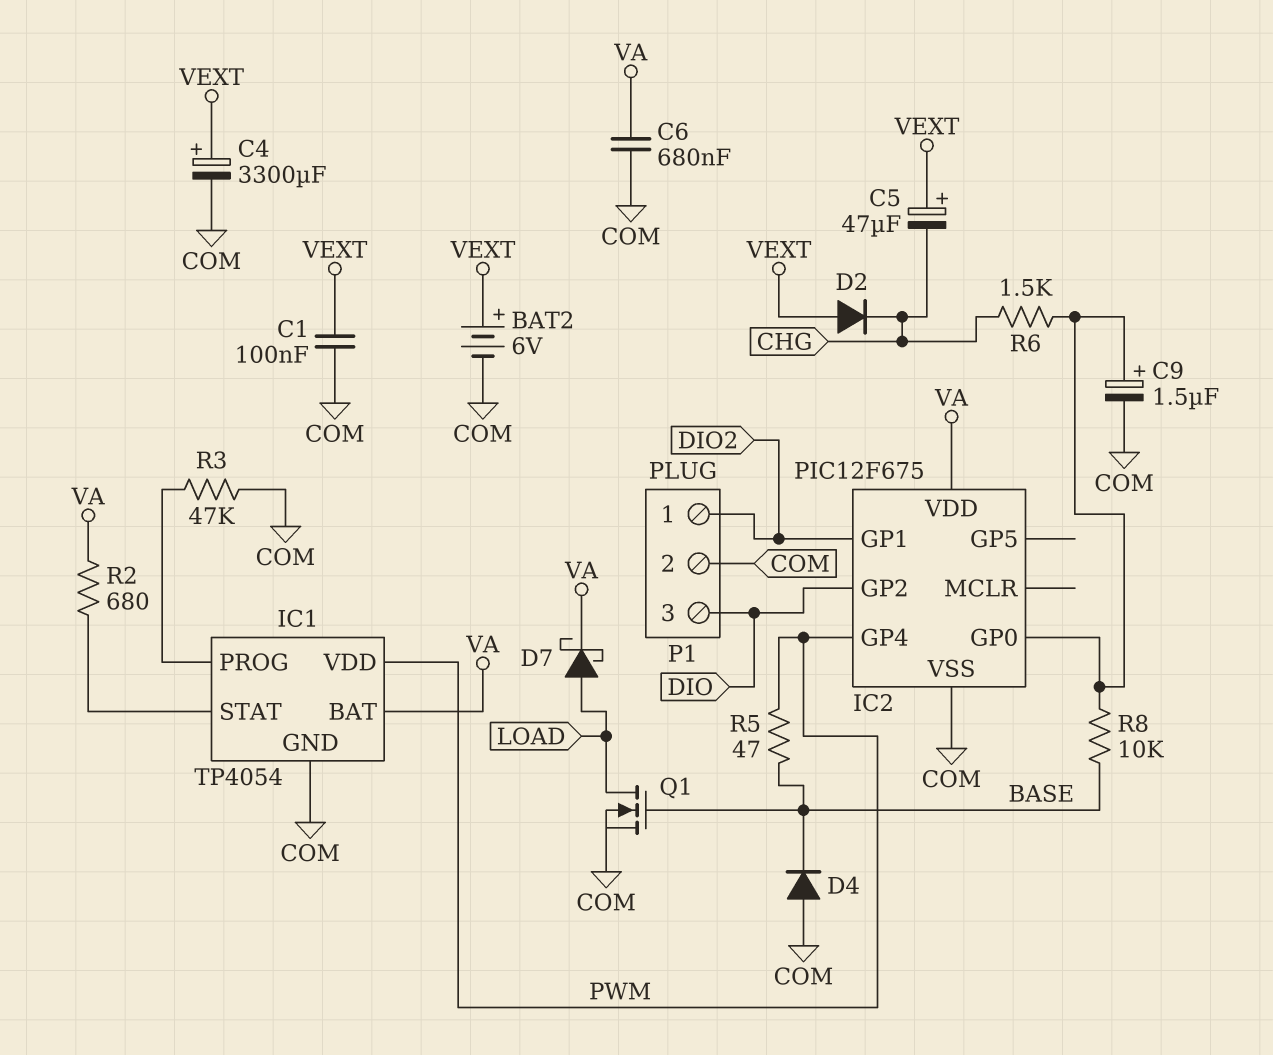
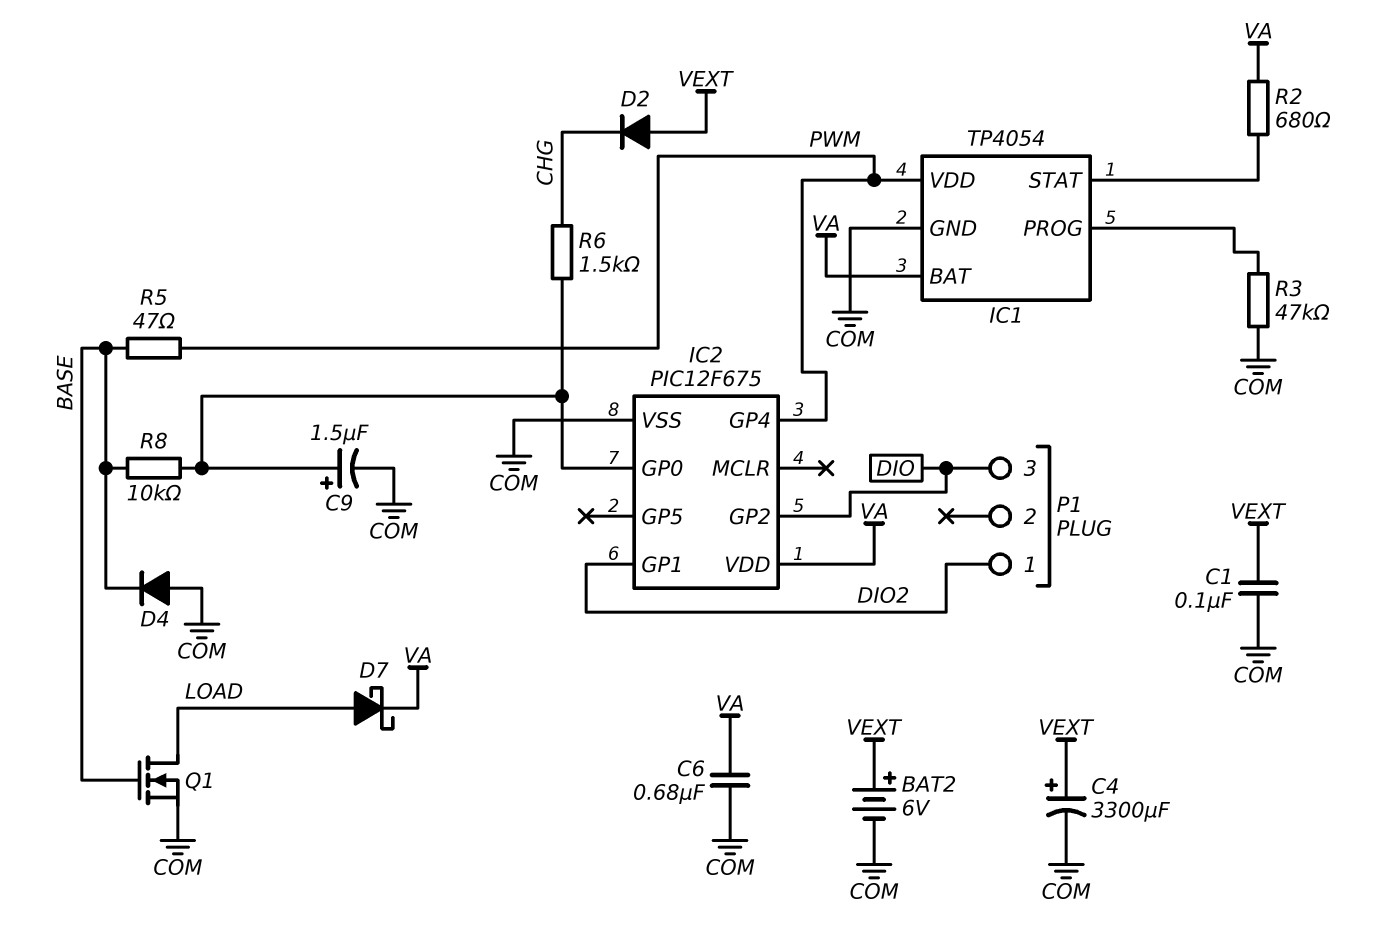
C5: 47uF (plus VEXT, minus CHG) -> none
P1 pin 2: COM -> none

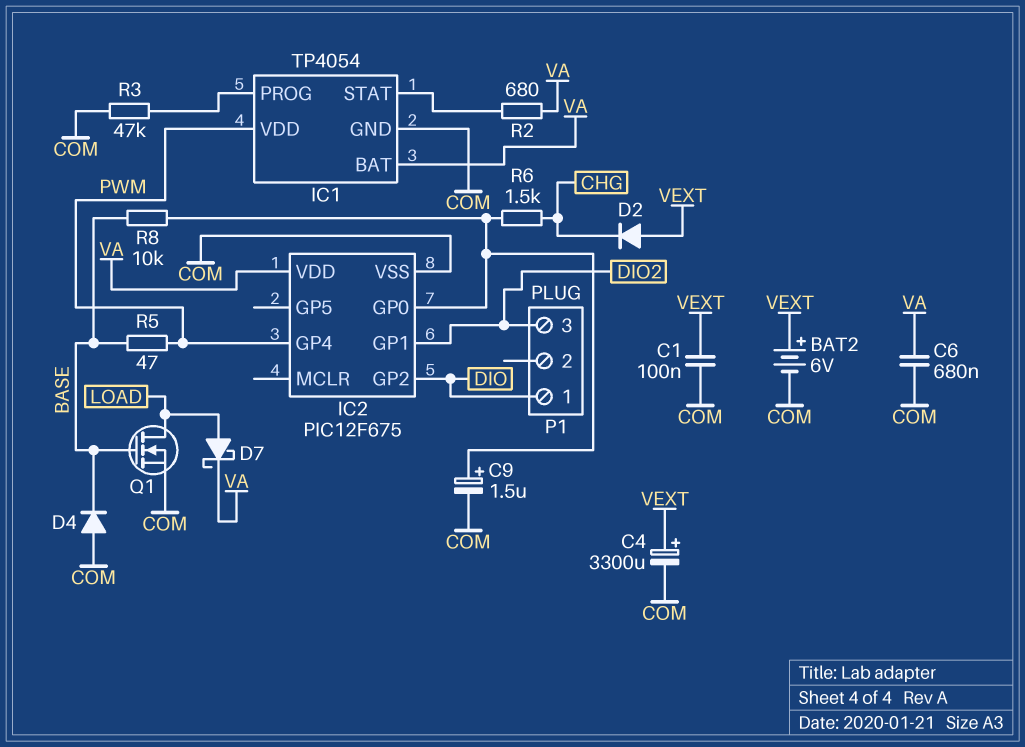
P1 pin 1: DIO2 -> DIO
P1 pin 3: DIO -> DIO2

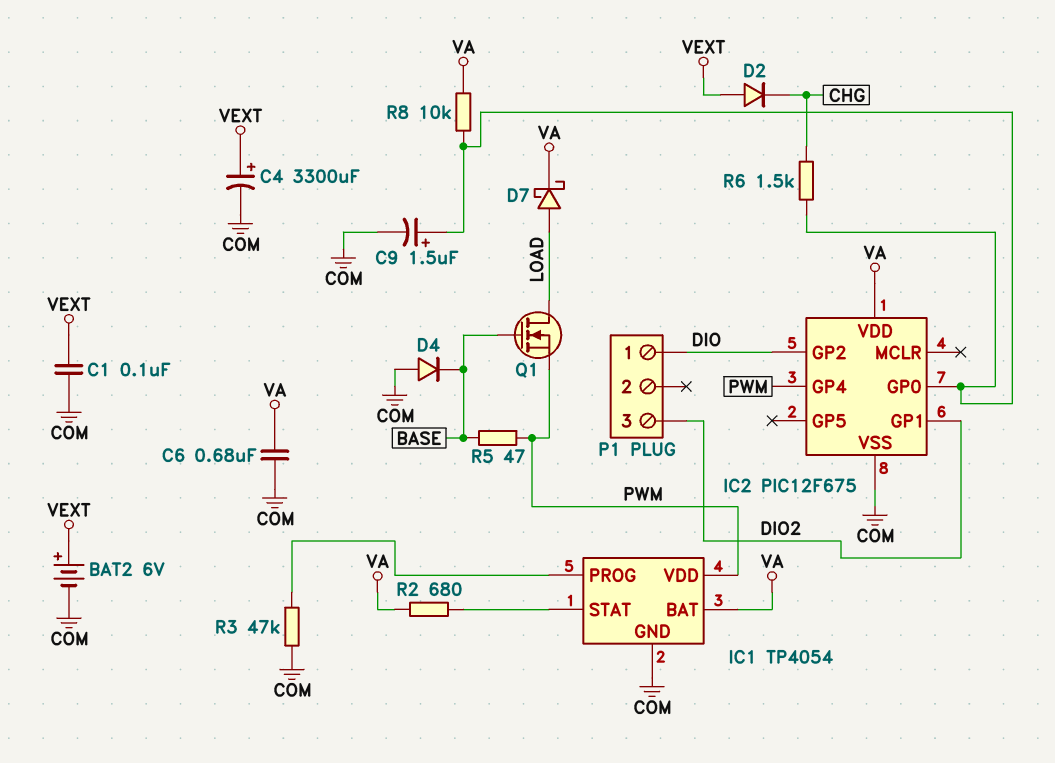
Q1: NMOS (G BASE, D LOAD, S COM) -> NMOS (G BASE, D LOAD, S PWM)
R8: 10k (BASE, IC2/GP0) -> 10k (IC2/GP0, VA)

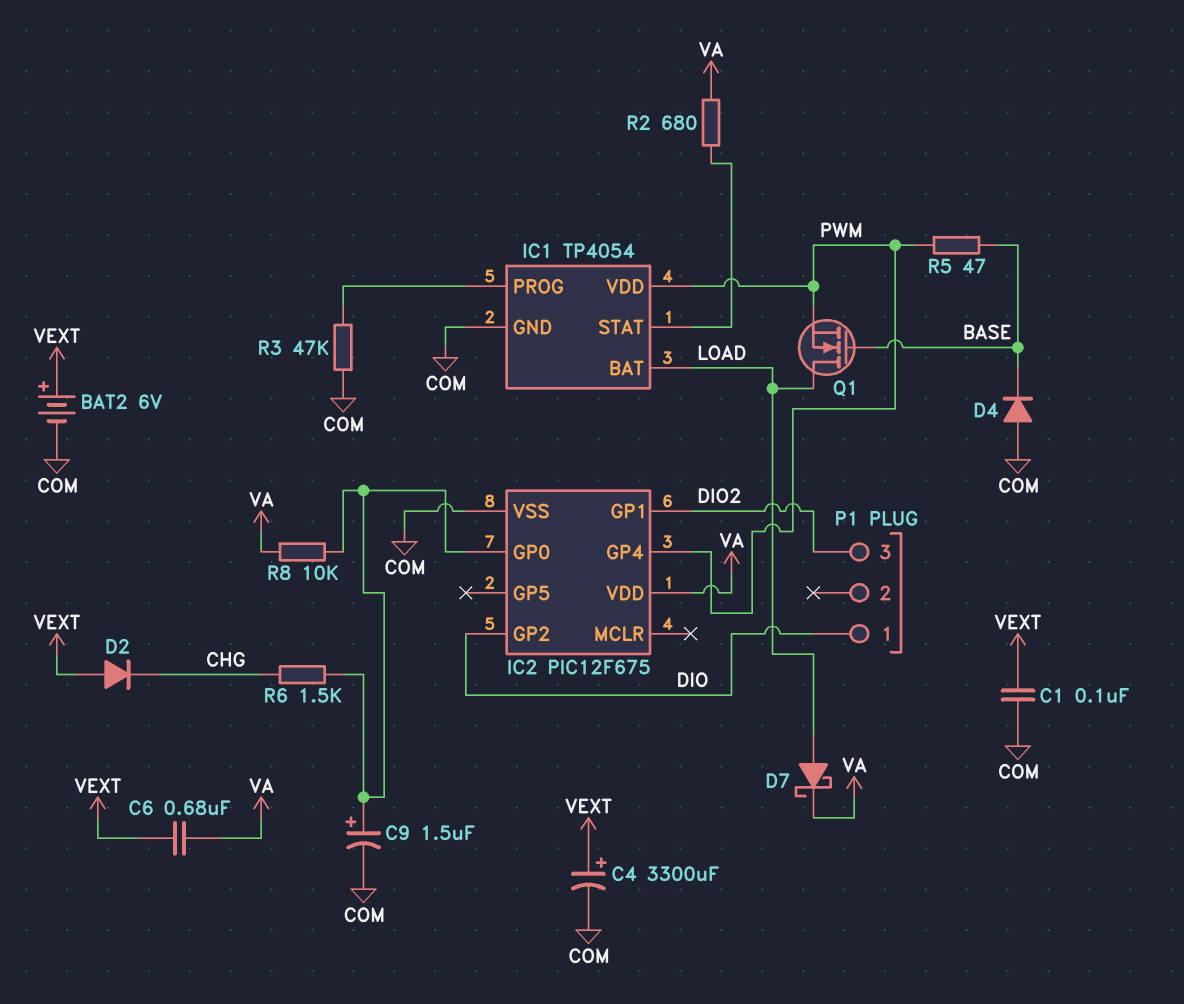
C6: 680nF (COM, VA) -> 680nF (VA, VEXT)
IC1 pin BAT: VA -> LOAD

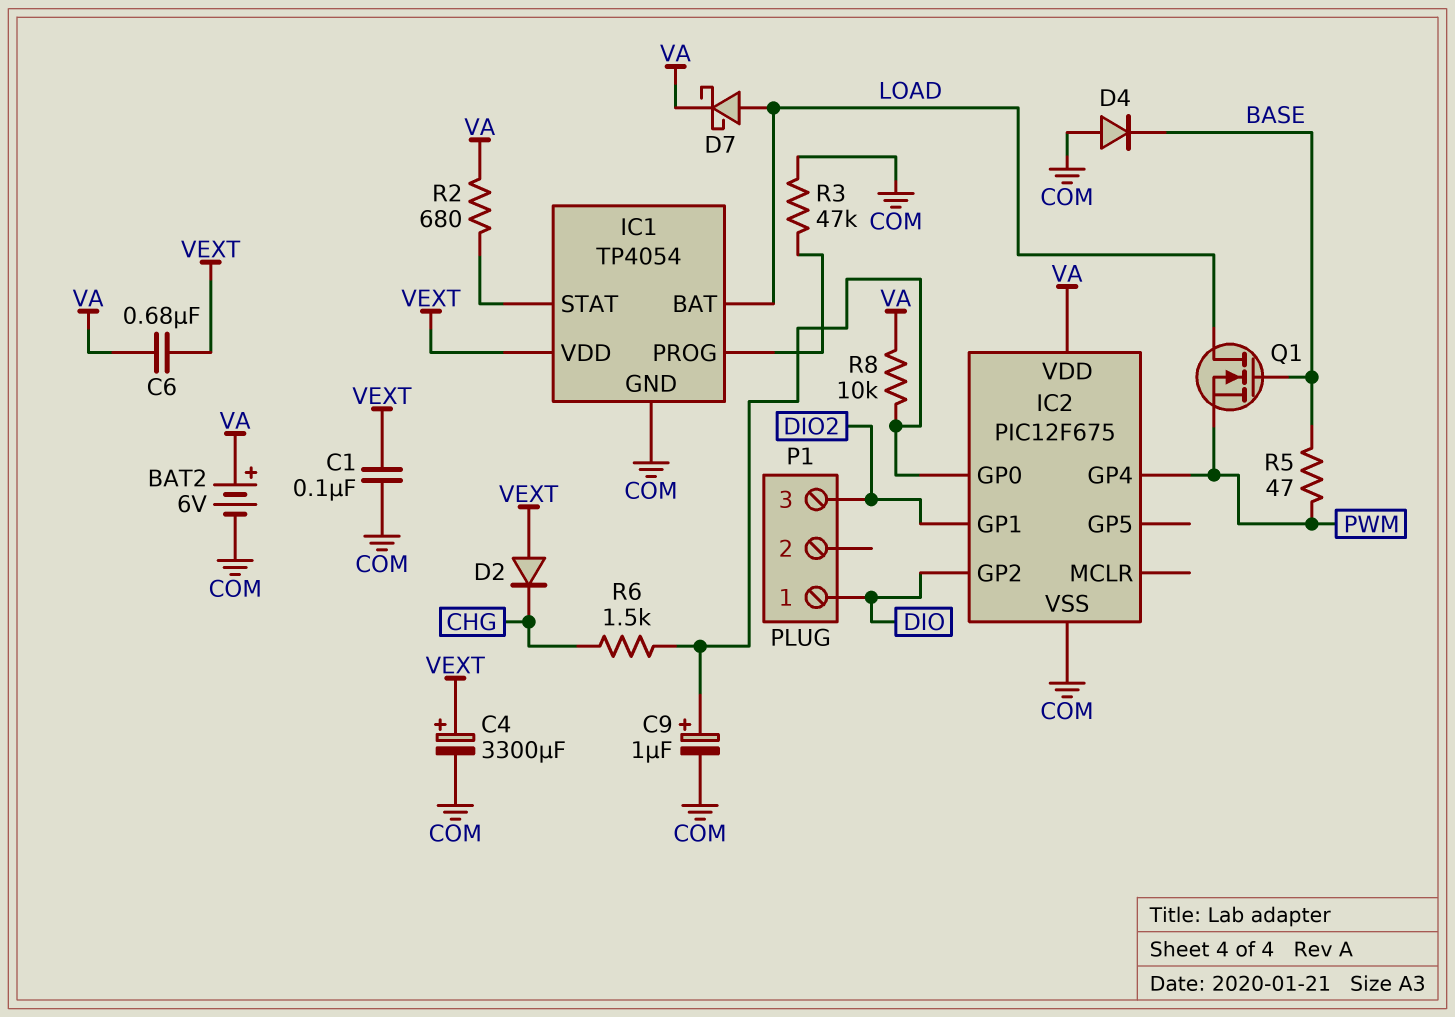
BAT2: 6V (plus VEXT, minus COM) -> 6V (plus VA, minus COM)
C9: 1.5uF (plus IC2/GP0, minus COM) -> 1uF (plus IC2/GP0, minus COM)
IC1 pin VDD: PWM -> VEXT

